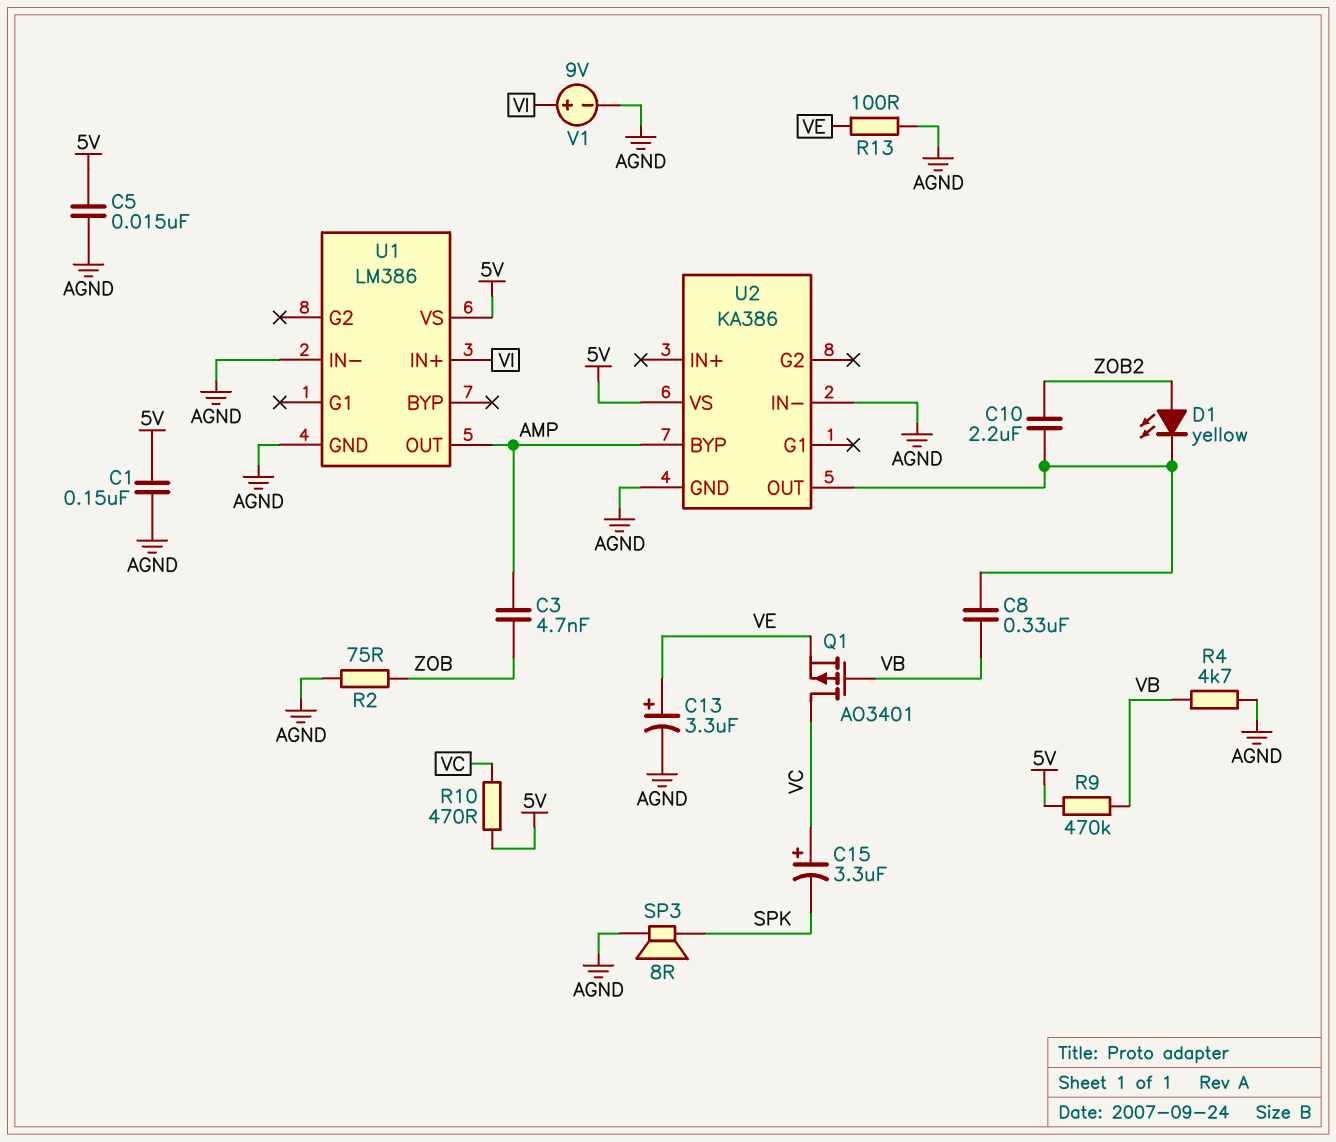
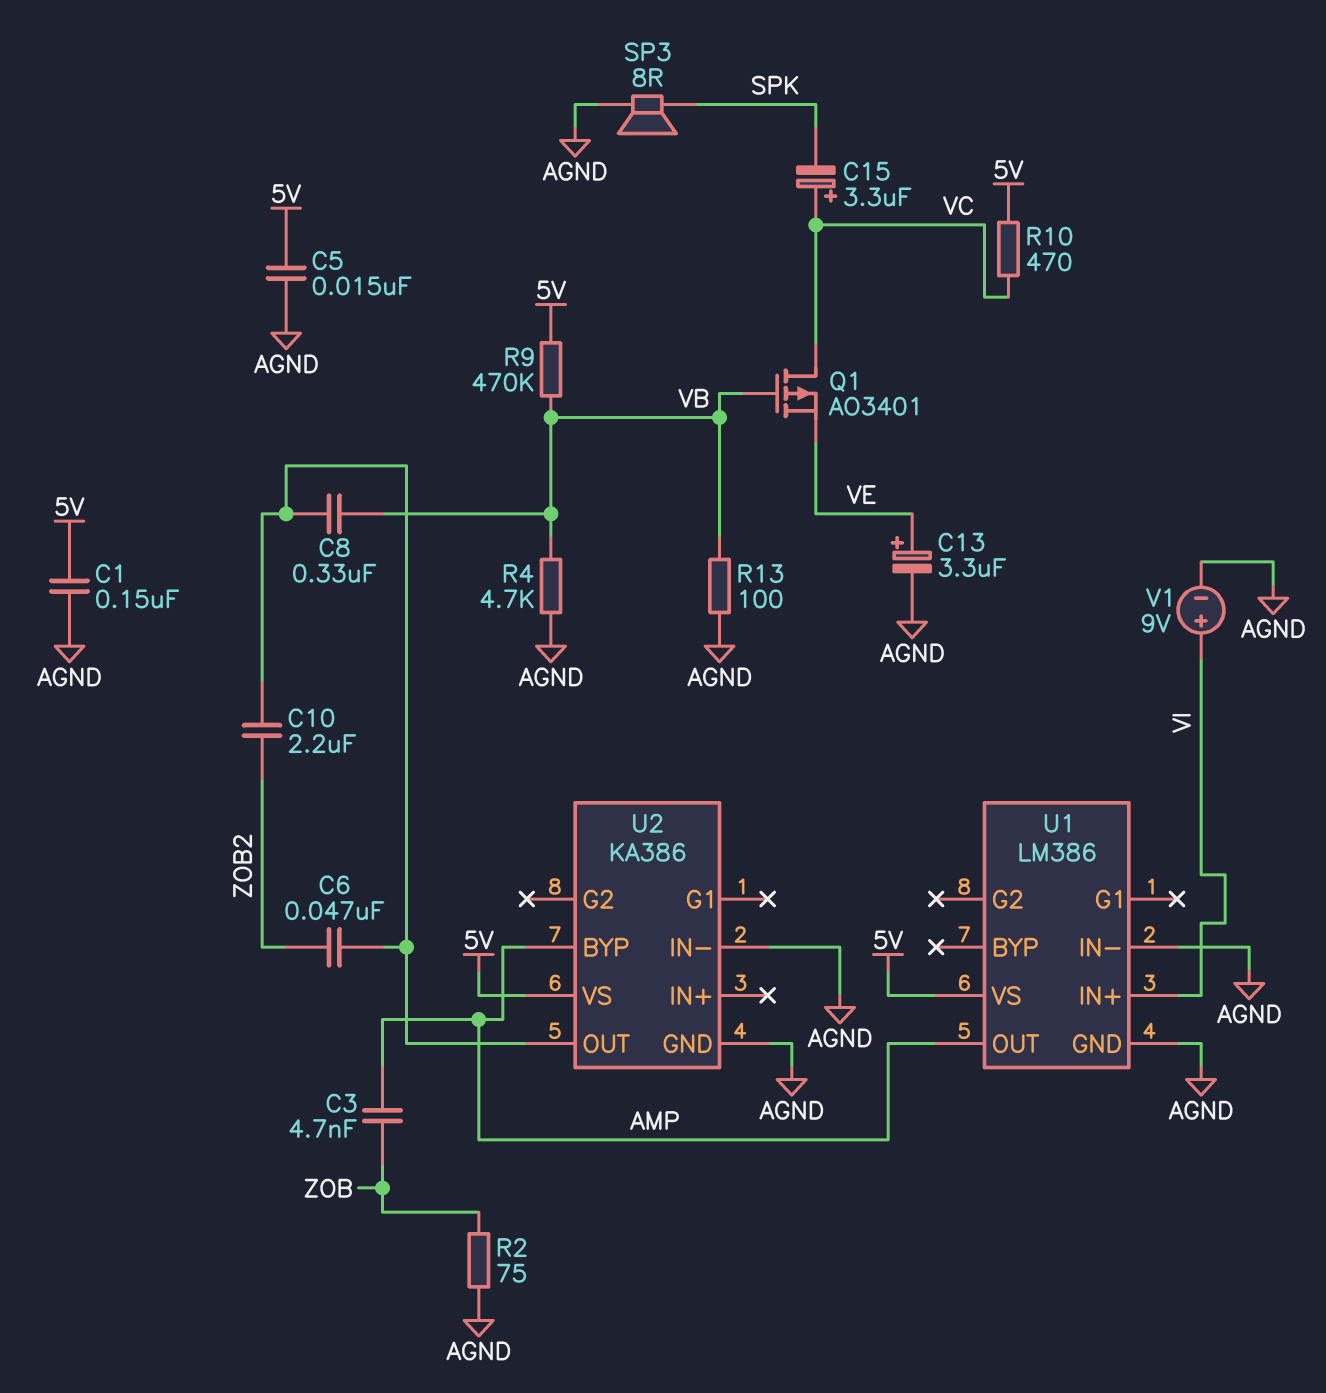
C6: none -> 47nF (U2/OUT, ZOB2)
D1: LED yellow (A ZOB2, K U2/OUT) -> none
R13: 100 (AGND, VE) -> 100 (AGND, VB)

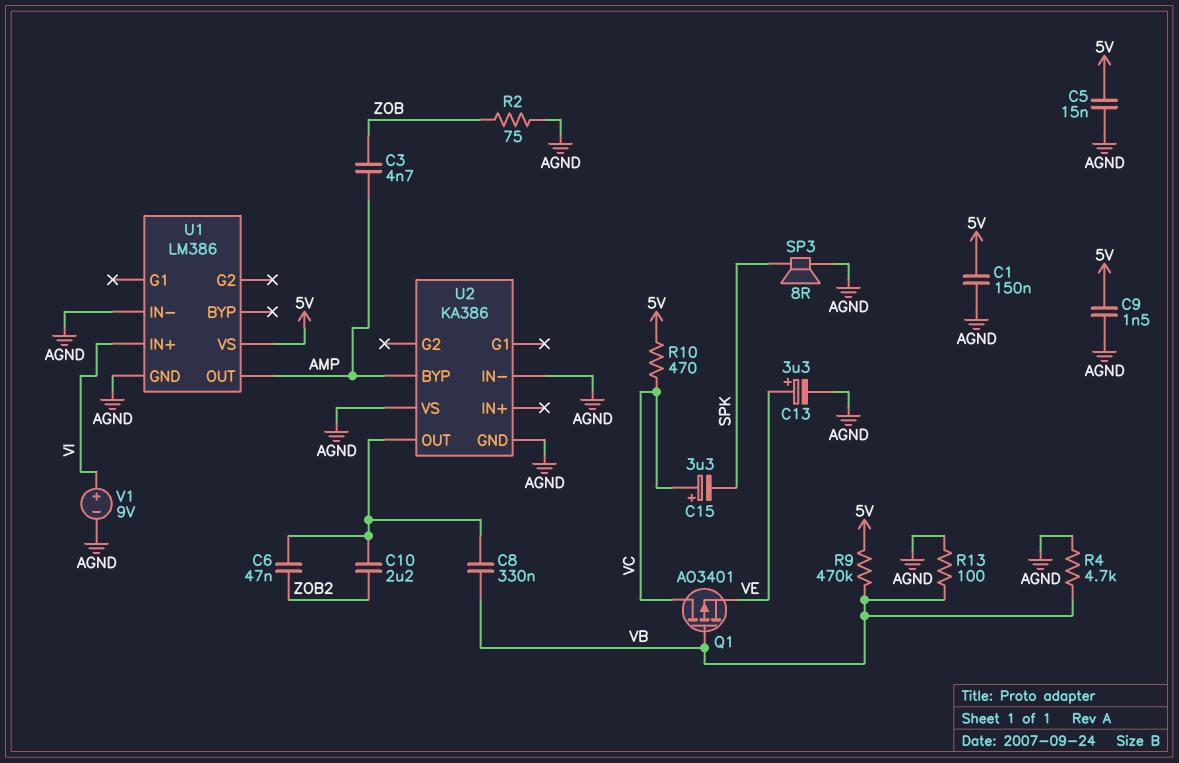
C9: none -> 1.5nF (5V, AGND)
U2 pin VS: 5V -> AGND

